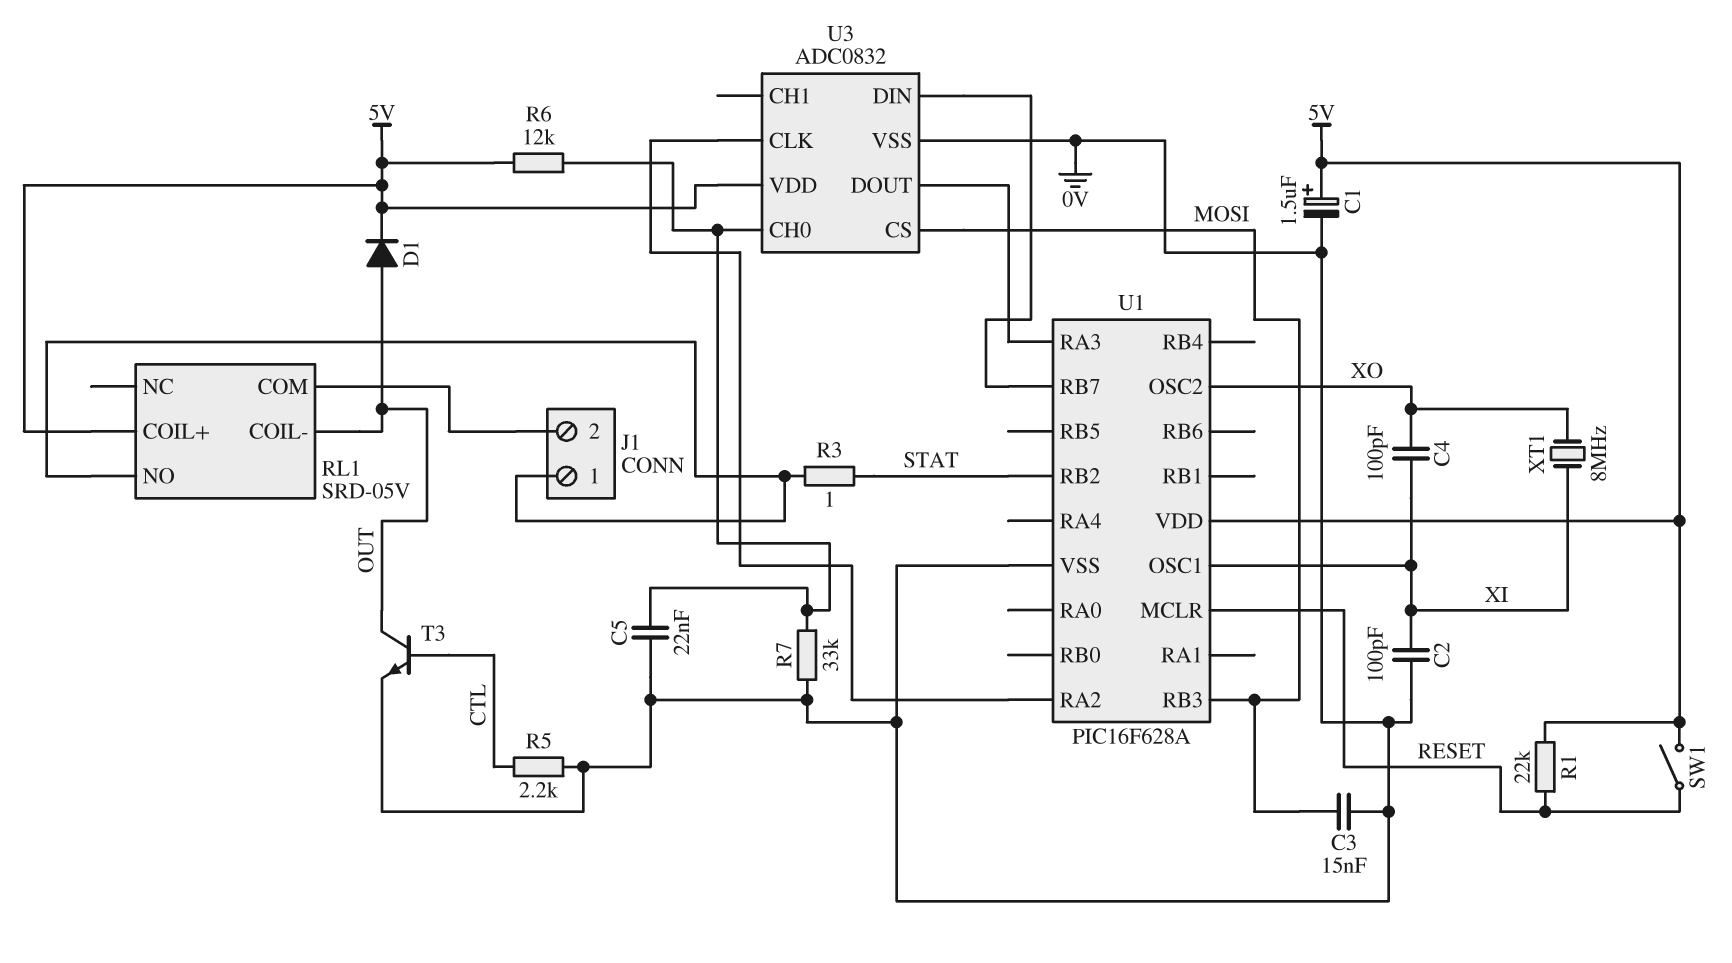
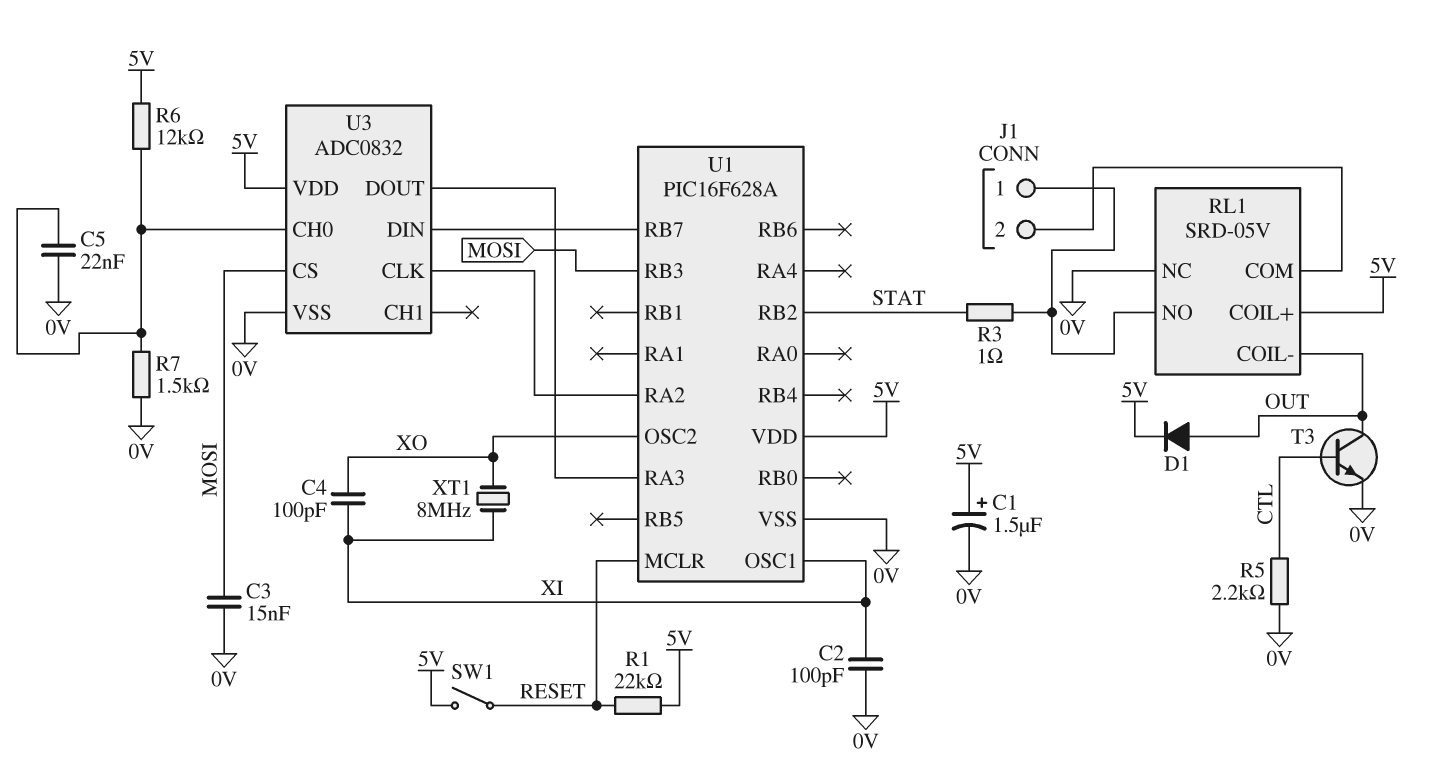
R7: 33k (0V, U3/CH0) -> 1.5k (0V, U3/CH0)
RL1 pin NC: none -> 0V

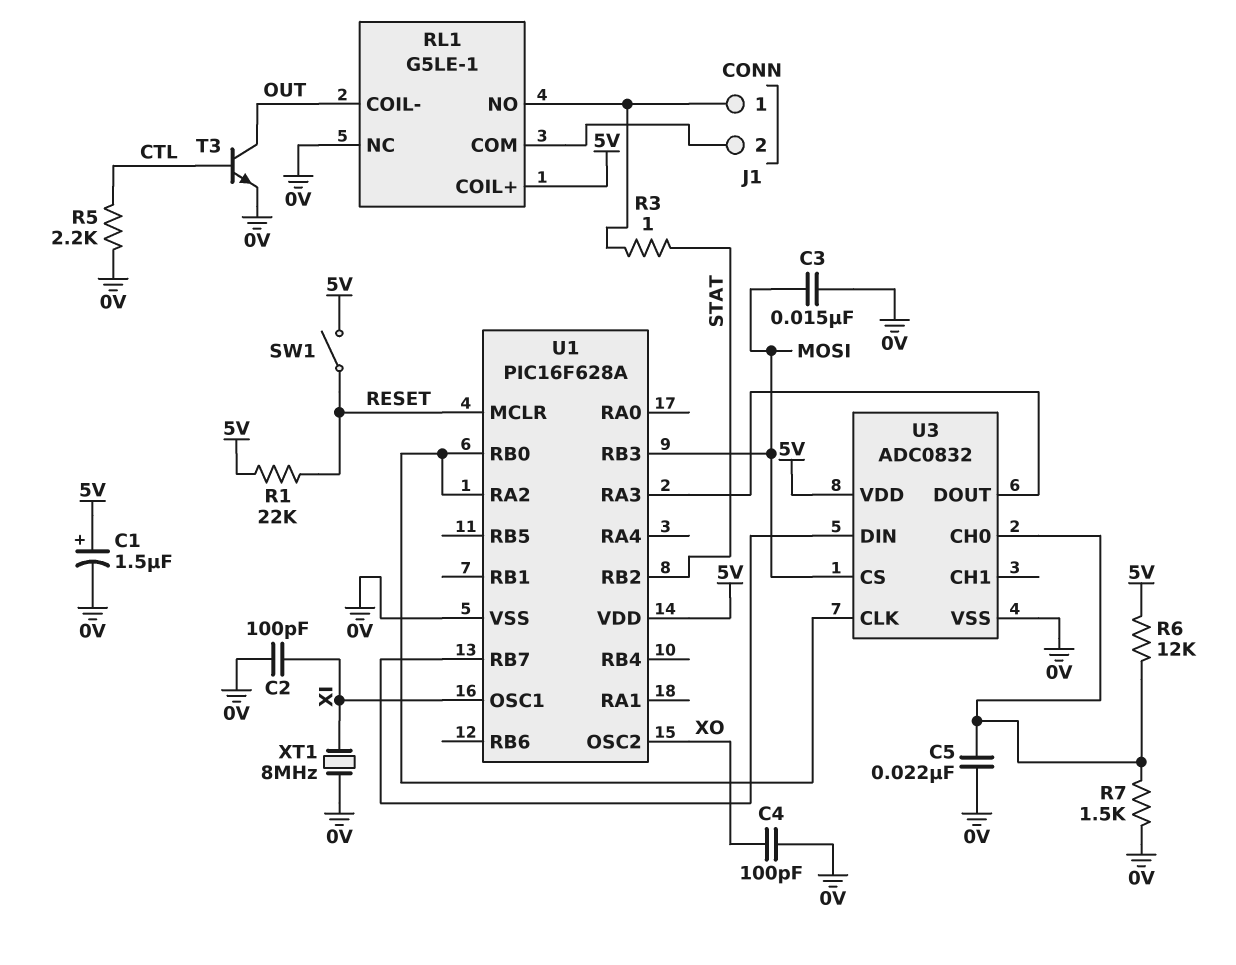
C4: 100pF (XI, XO) -> 100pF (0V, XO)
D1: diode (A OUT, K 5V) -> none
RL1: SRD-05V -> G5LE-1
U1 pin RB0: none -> U1/RA2
XT1: 8MHz (XI, XO) -> 8MHz (0V, XI)

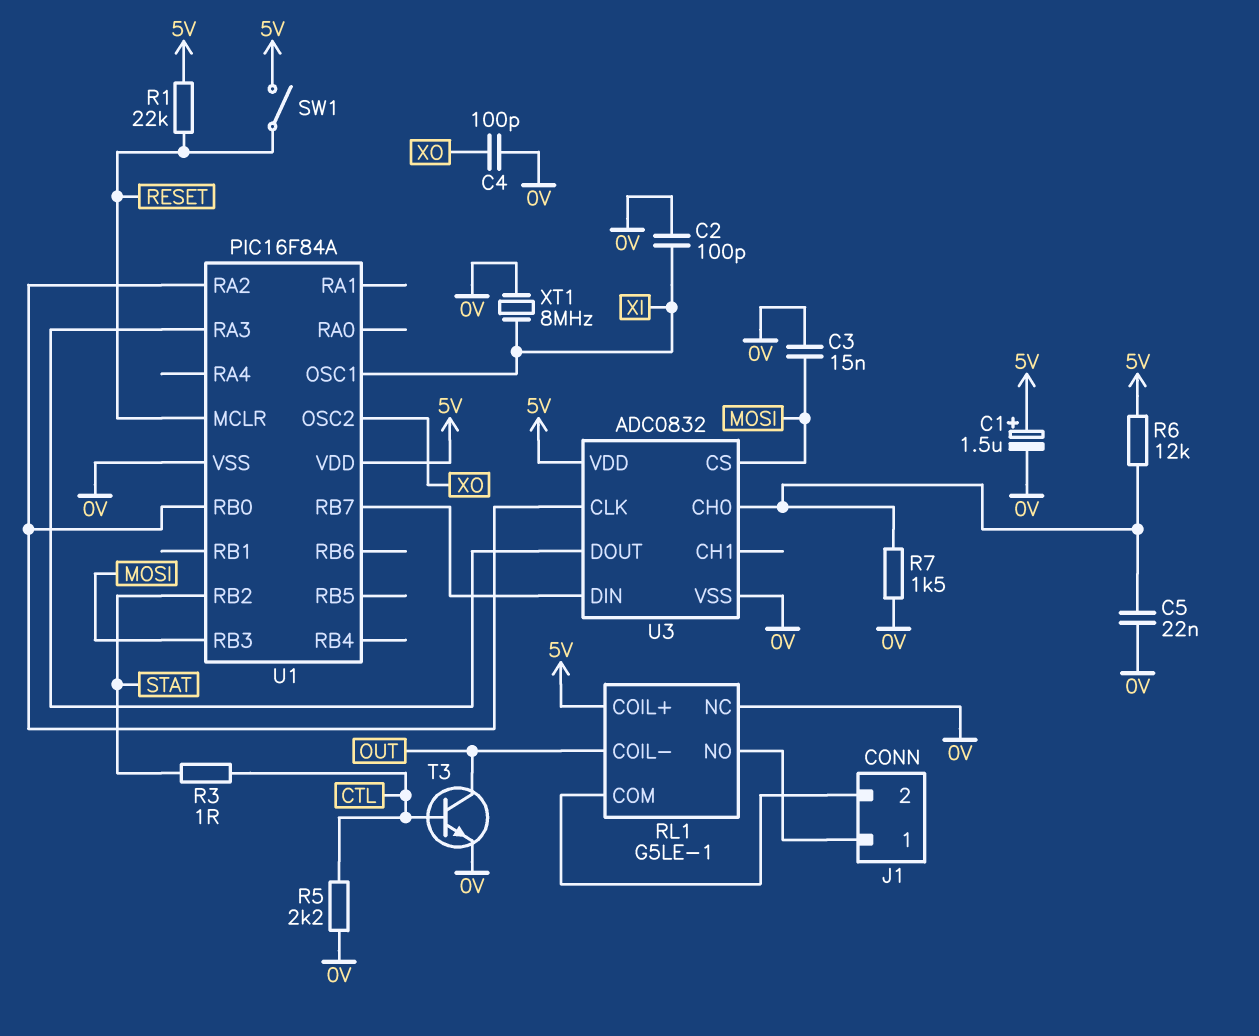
R3: 1 (J1/1, STAT) -> 1 (CTL, STAT)
U1: PIC16F628A -> PIC16F84A

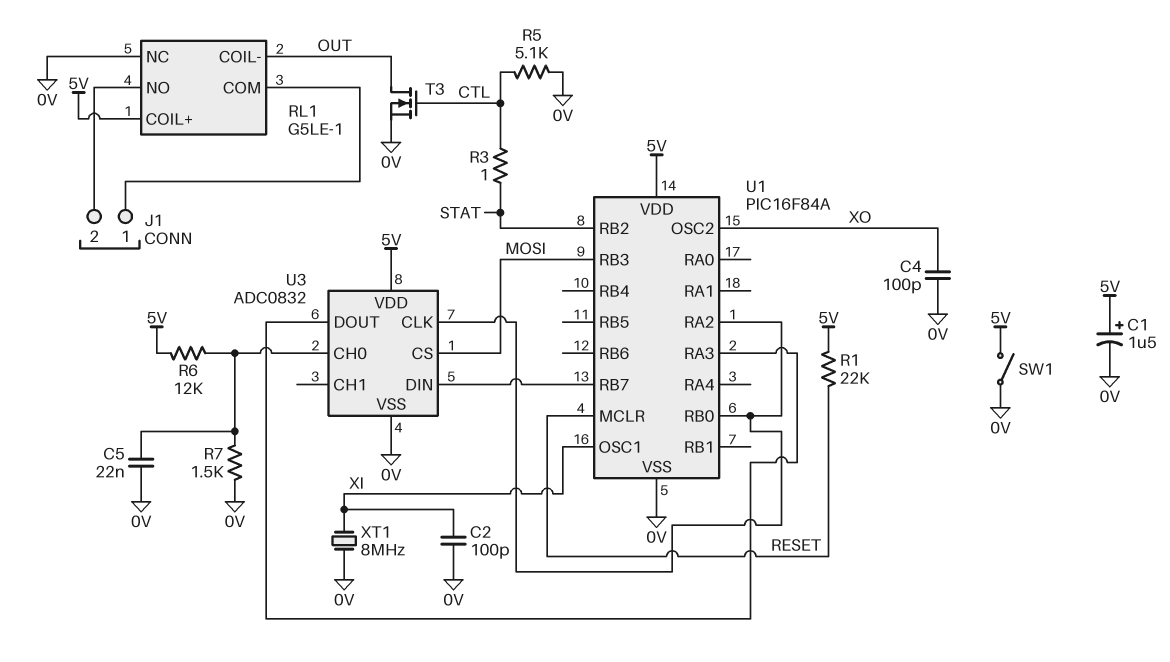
C3: 15nF (0V, MOSI) -> none
R5: 2.2k (0V, CTL) -> 5.1k (0V, CTL)
RL1 pin COM: J1/2 -> J1/1
RL1 pin NO: J1/1 -> J1/2
SW1: switch (5V, RESET) -> switch (0V, 5V)
T3: NPN (B CTL, C OUT, E 0V) -> NMOS (G CTL, D OUT, S 0V)

